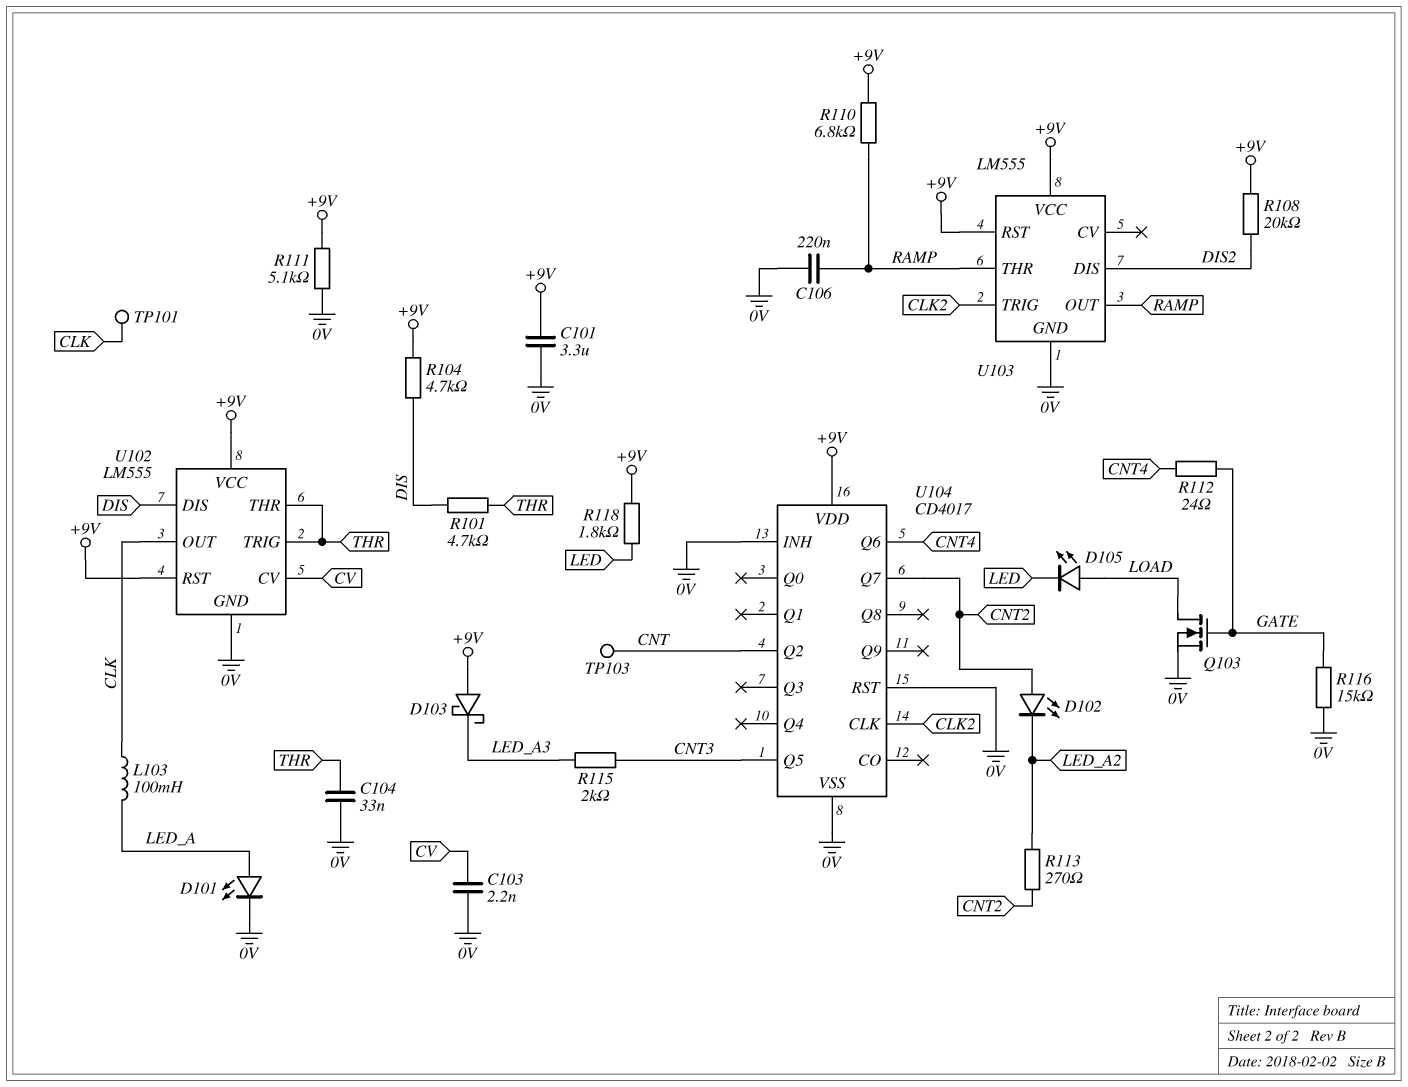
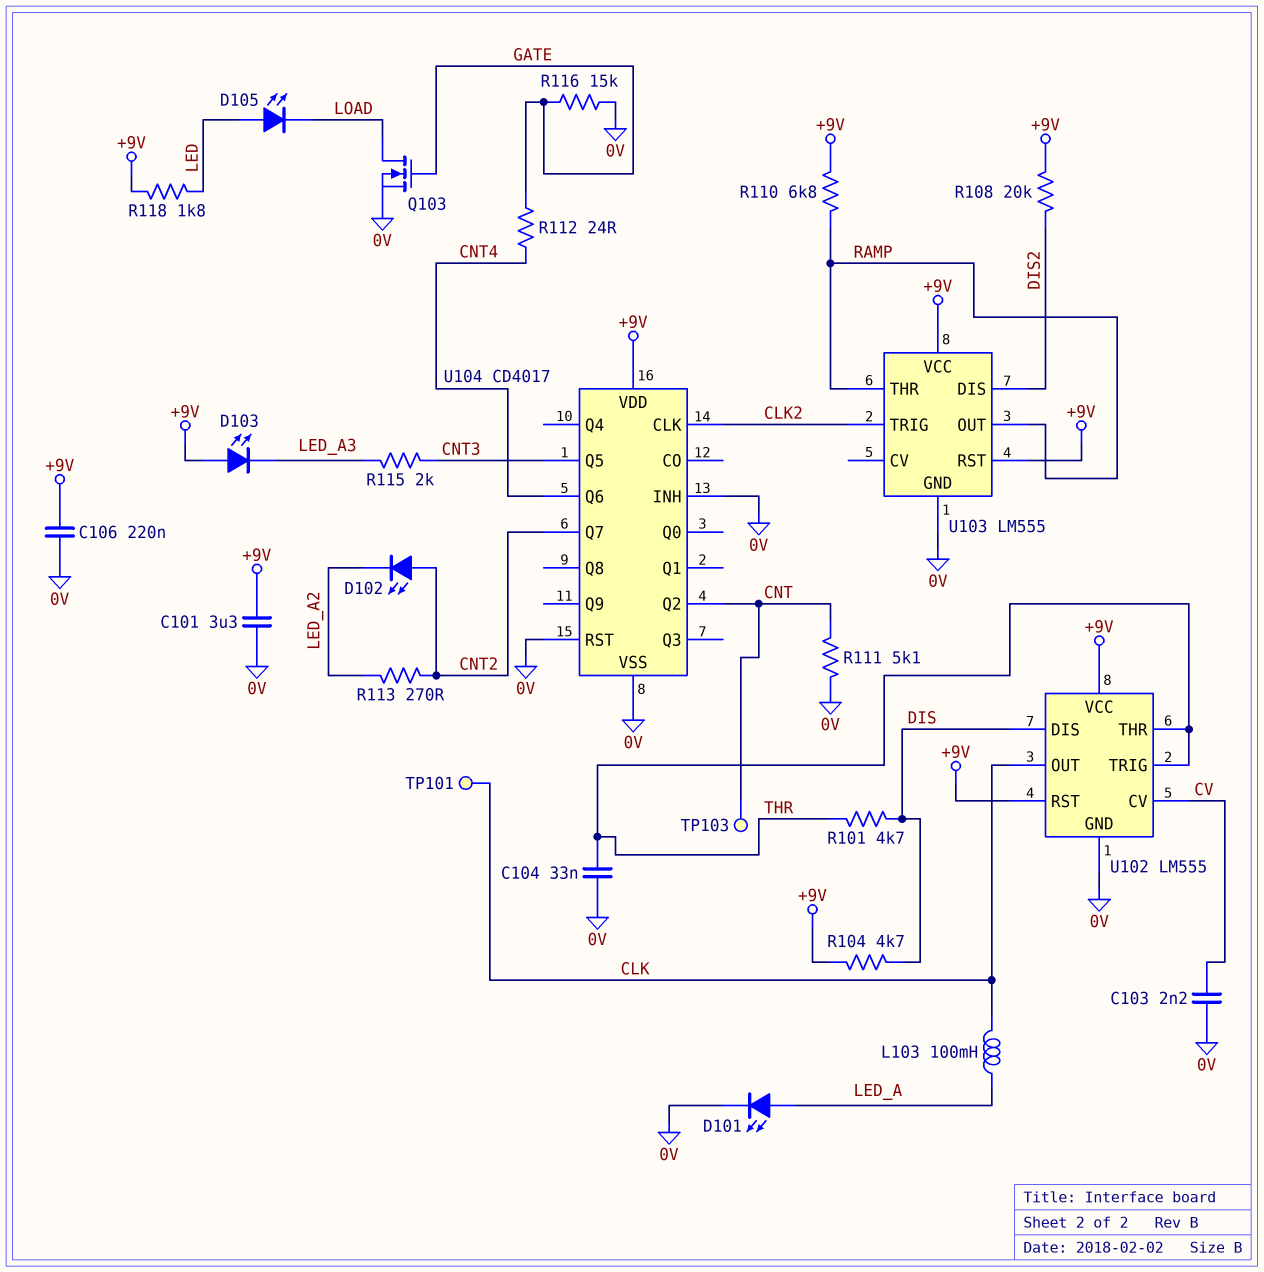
C106: 220nF (0V, RAMP) -> 220nF (+9V, 0V)
D103: schottky (A +9V, K LED_A3) -> LED (A +9V, K LED_A3)
D105: LED (A LOAD, K LED) -> LED (A LED, K LOAD)
R111: 5.1k (+9V, 0V) -> 5.1k (0V, CNT)

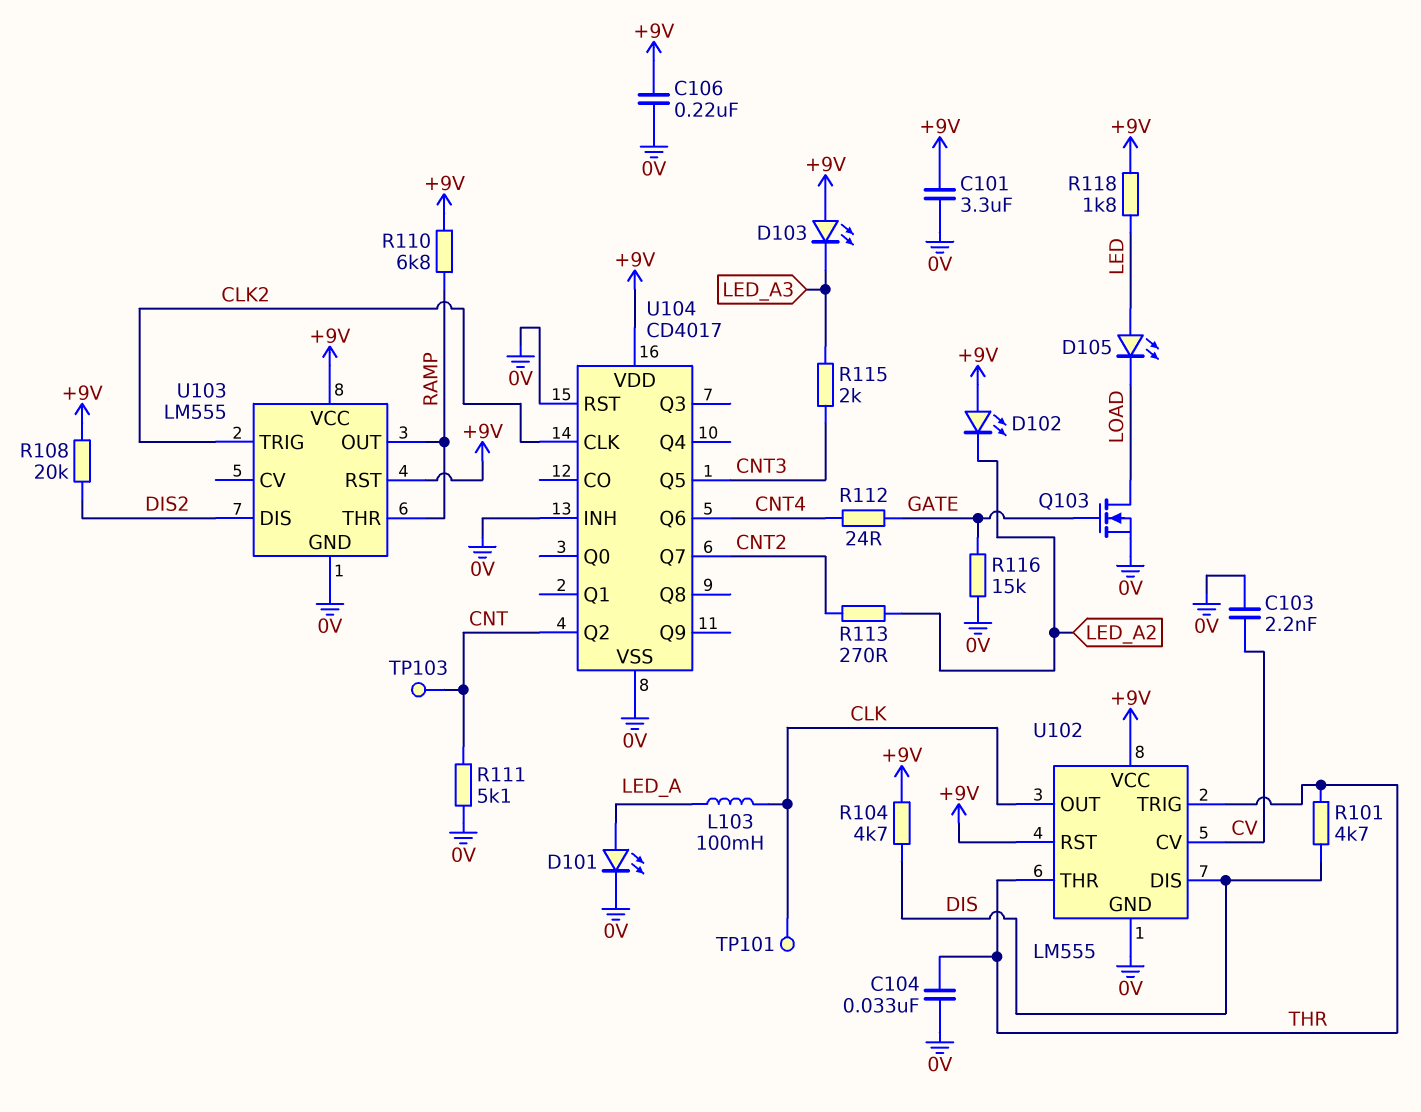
D102: LED (A CNT2, K LED_A2) -> LED (A +9V, K LED_A2)

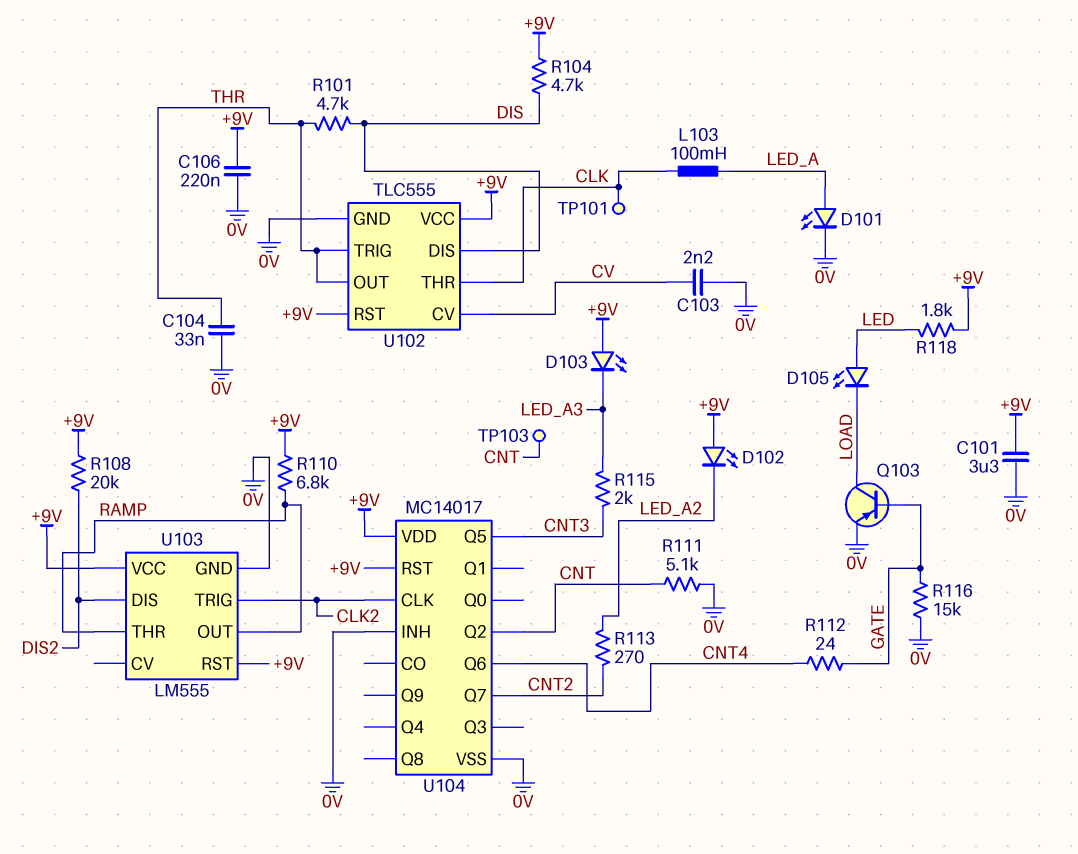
Q103: NMOS (G GATE, D LOAD, S 0V) -> PNP (B GATE, C LOAD, E 0V)
U102: LM555 -> TLC555
U102 pin OUT: CLK -> THR
U102 pin THR: THR -> CLK
U104: CD4017 -> MC14017
U104 pin RST: 0V -> +9V

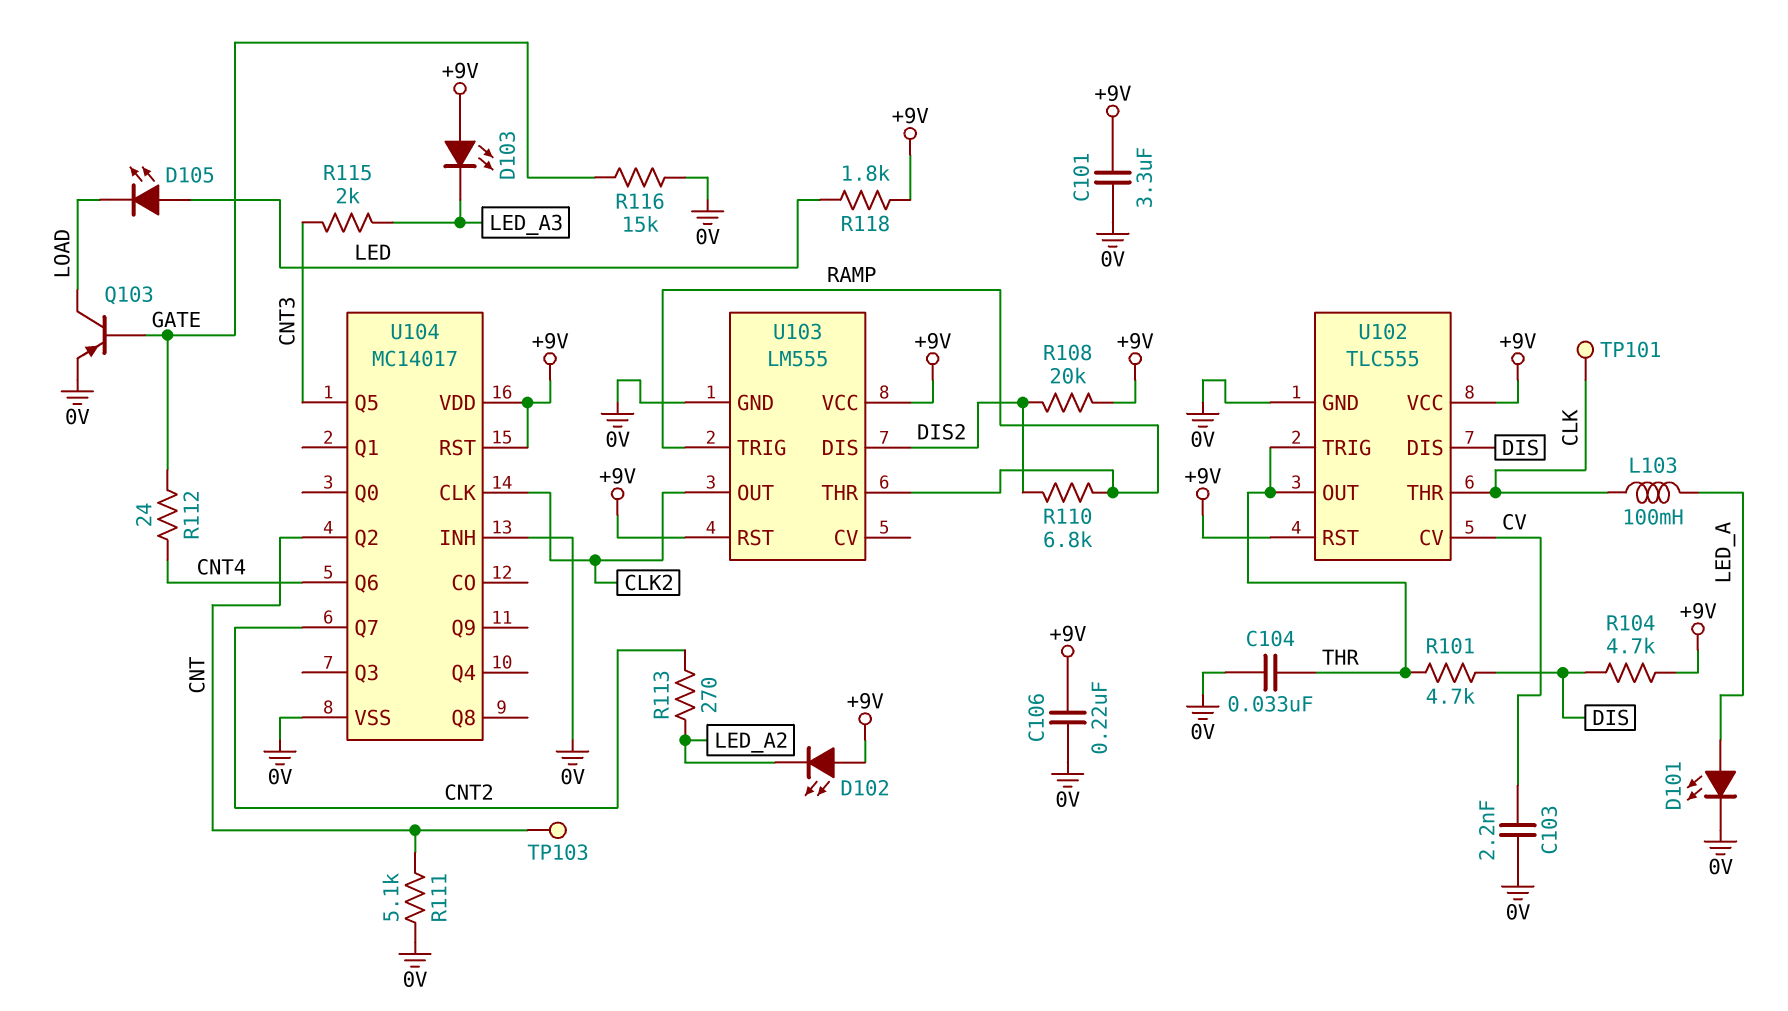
R110: 6.8k (+9V, RAMP) -> 6.8k (DIS2, RAMP)
U103 pin OUT: RAMP -> CLK2
U103 pin TRIG: CLK2 -> RAMP

